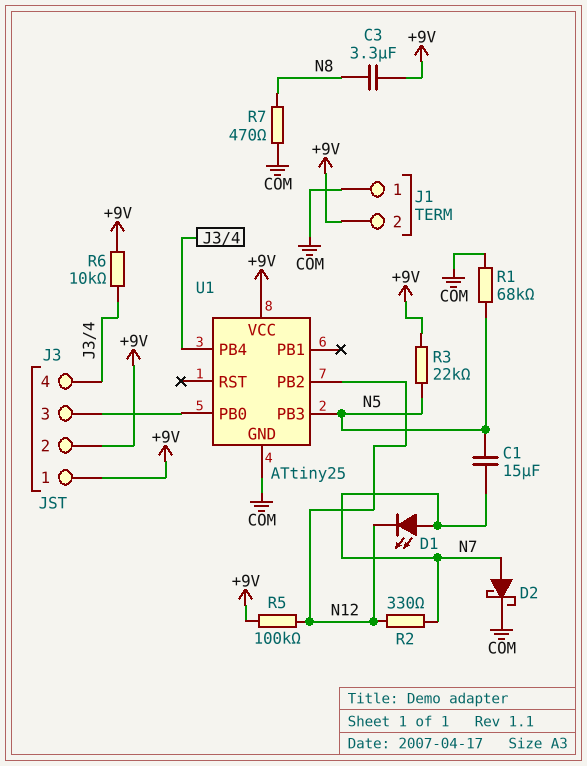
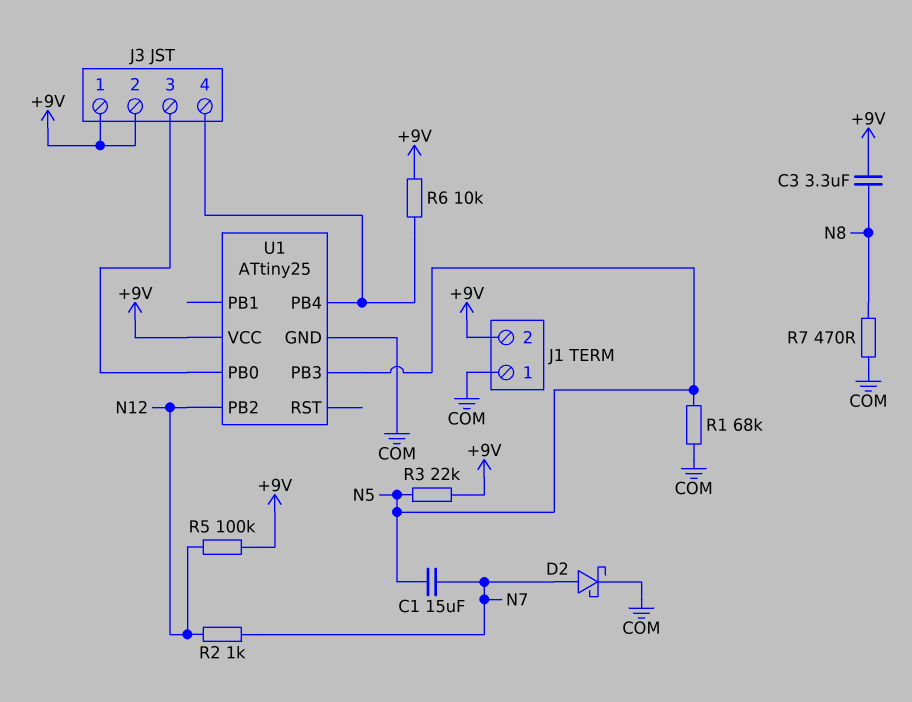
D1: LED (A N7, K N12) -> none
R2: 330 (N7, N12) -> 1k (N7, N12)

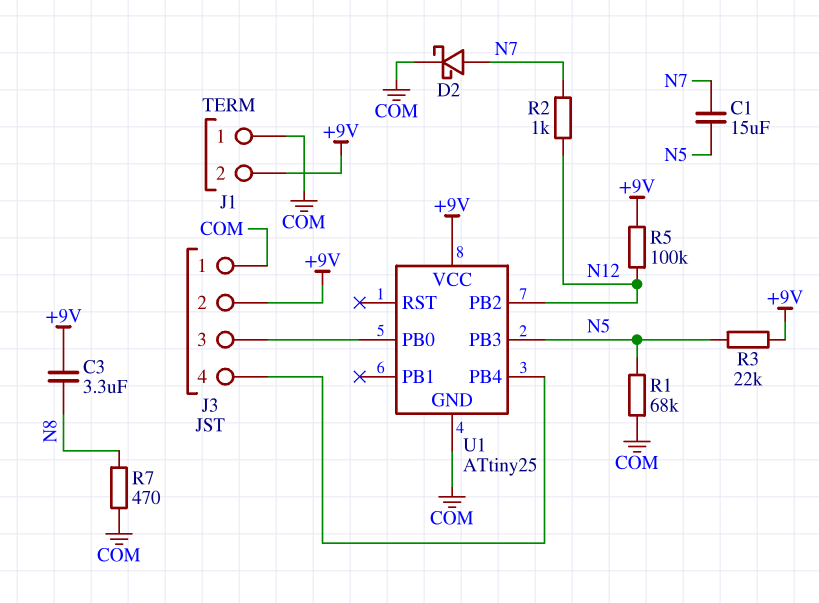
J3 pin 1: +9V -> COM
R6: 10k (+9V, J3/4) -> none

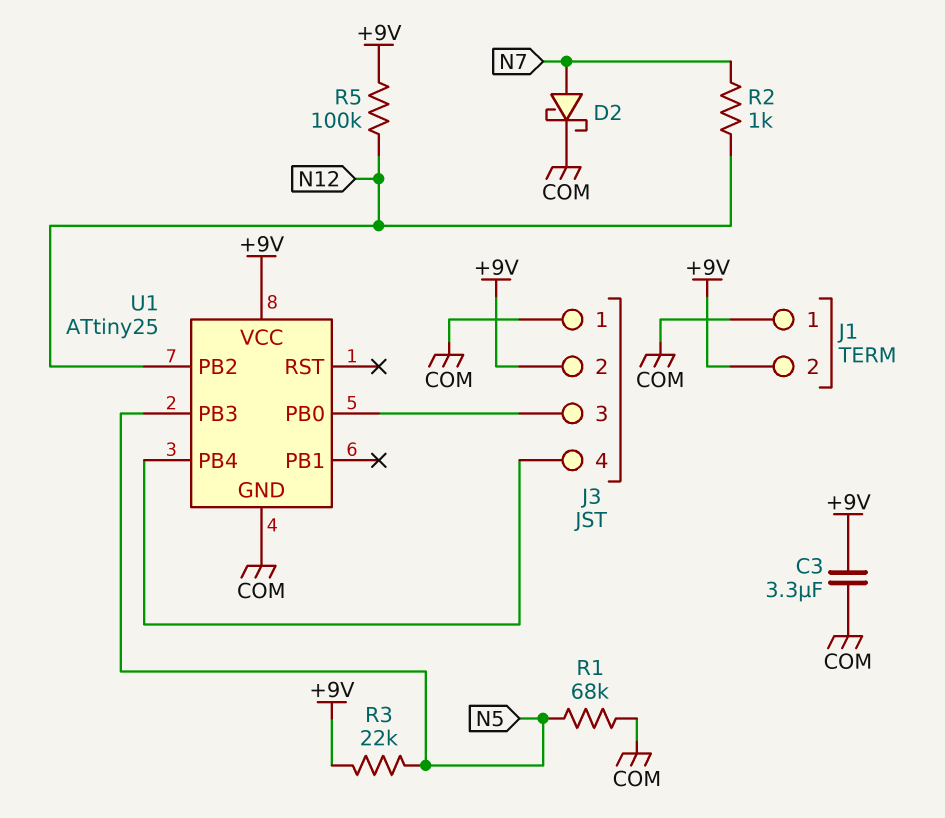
C1: 15uF (N5, N7) -> none
C3: 3.3uF (+9V, N8) -> 3.3uF (+9V, COM)
R7: 470 (COM, N8) -> none

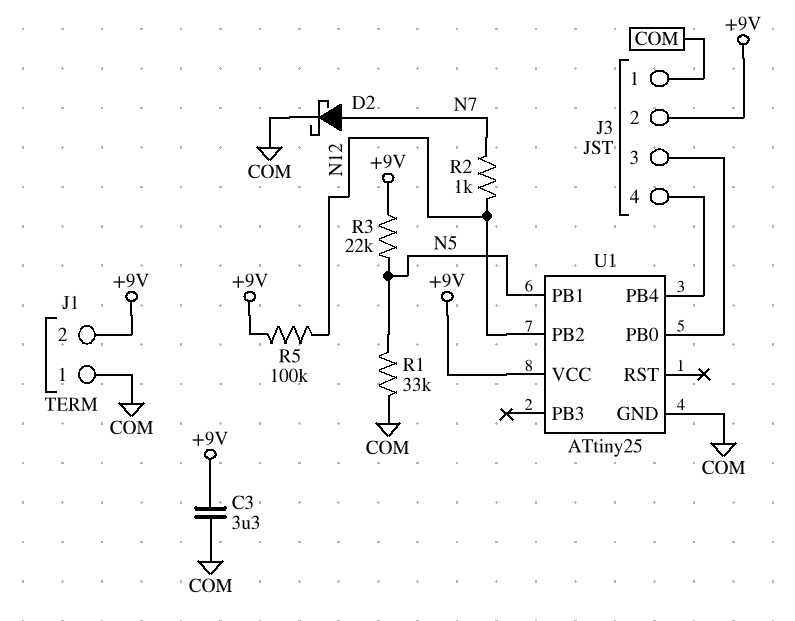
R1: 68k (COM, N5) -> 33k (COM, N5)
U1 pin PB1: none -> N5
U1 pin PB3: N5 -> none

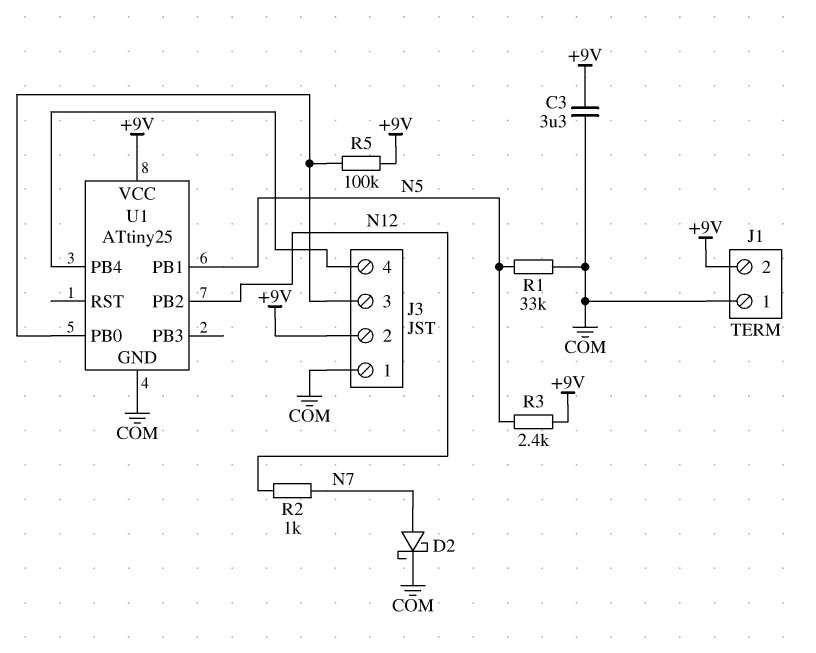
R3: 22k (+9V, N5) -> 2.4k (+9V, N5)
R5: 100k (+9V, N12) -> 100k (+9V, J3/3)

